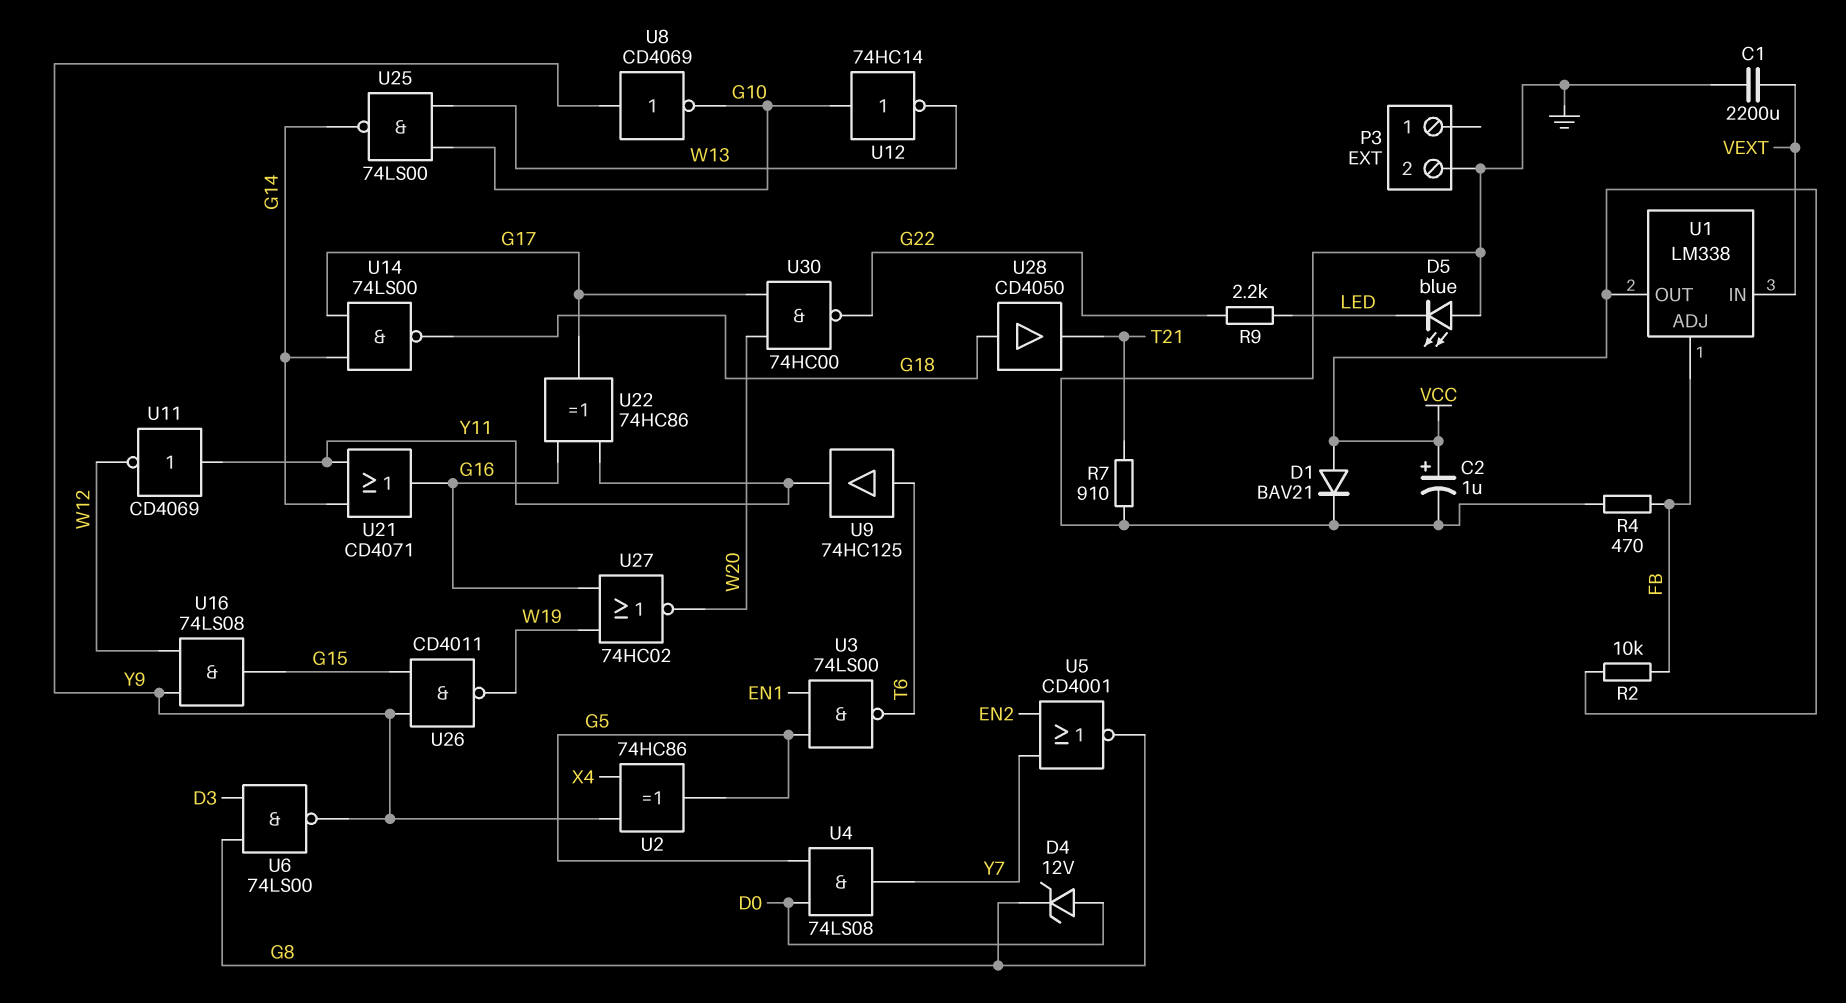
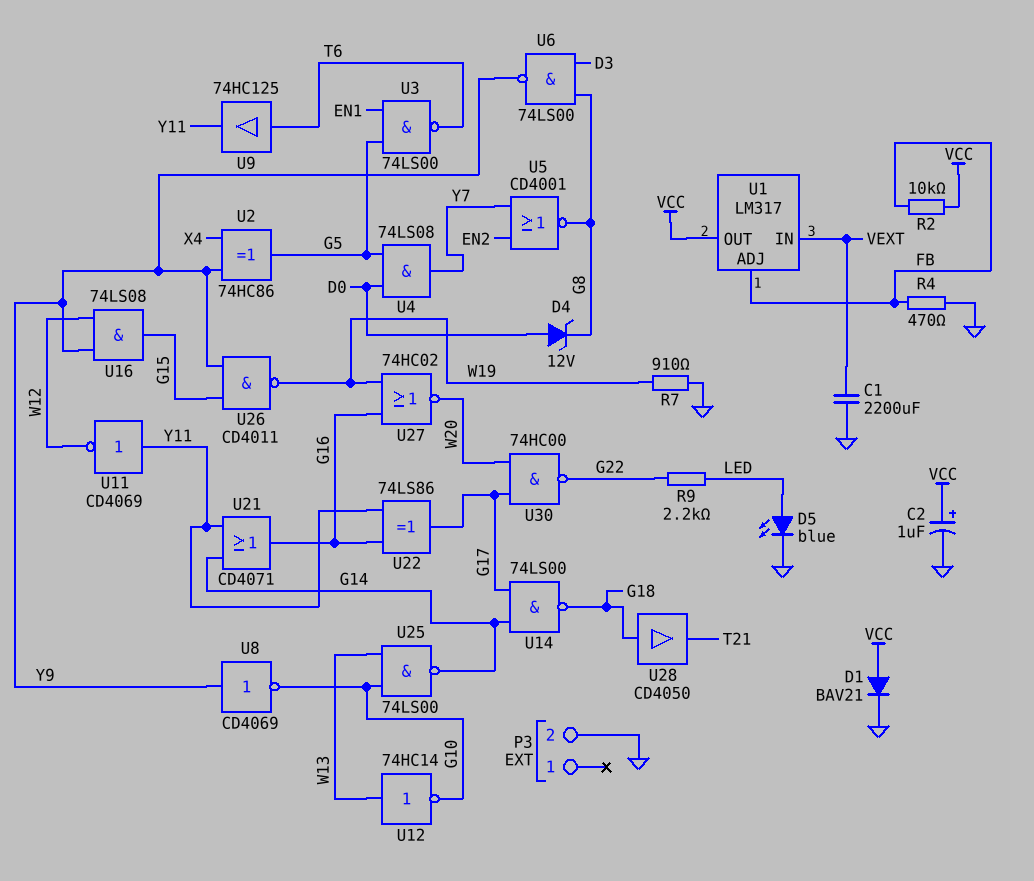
D5: LED blue (A GND, K LED) -> LED blue (A LED, K GND)
R7: 910 (GND, T21) -> 910 (GND, W19)
U1: LM338 -> LM317
U12: NOT 74HC14 (in G10, out W13) -> NOT 74HC14 (in W13, out G10)
U22: XOR 74HC86 (in G16, in Y11, out G17) -> XOR 74LS86 (in G16, in Y11, out G17)

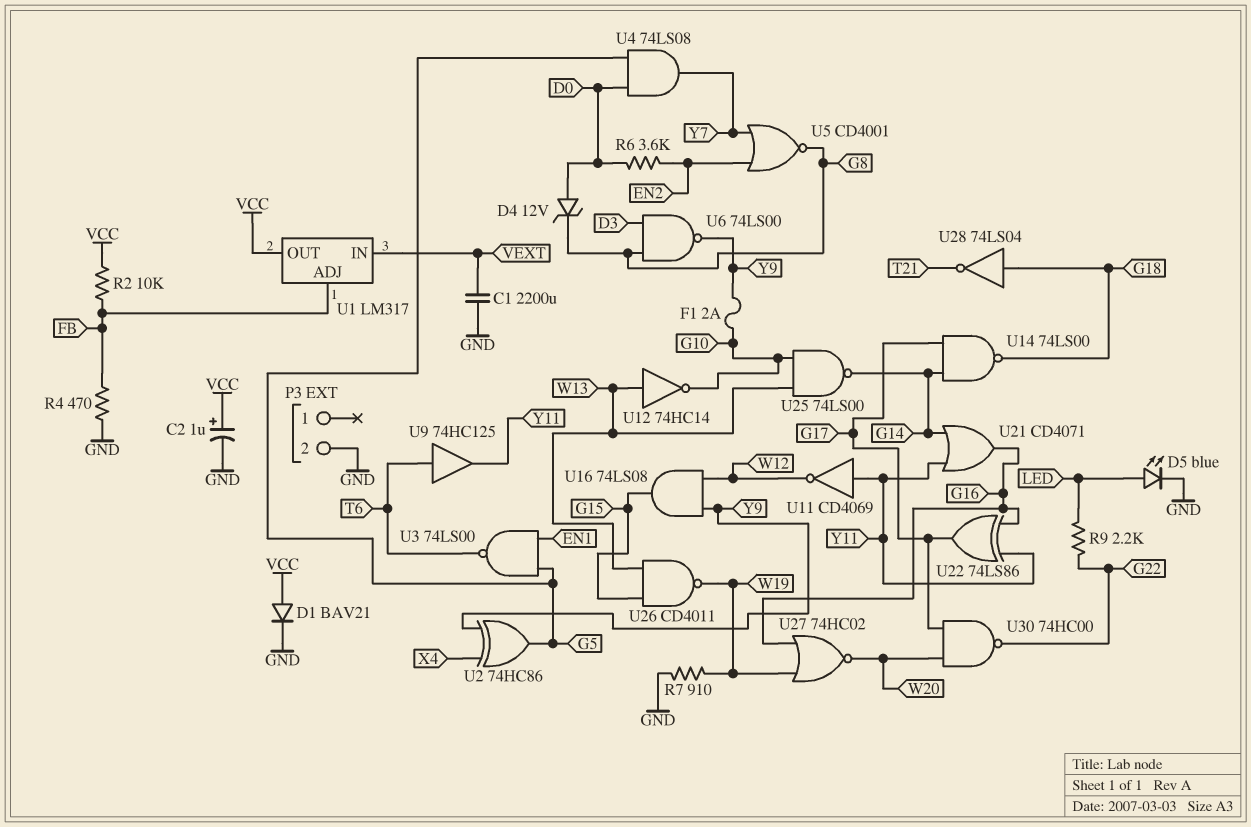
F1: none -> 2A (G10, Y9)
R6: none -> 3.6k (D0, EN2)
U8: NOT CD4069 (in Y9, out G10) -> none
U26: NAND CD4011 (in G15, in Y9, out W19) -> NAND CD4011 (in G15, in W13, out W19)
U28: buffer CD4050 (in G18, out T21) -> NOT 74LS04 (in G18, out T21)

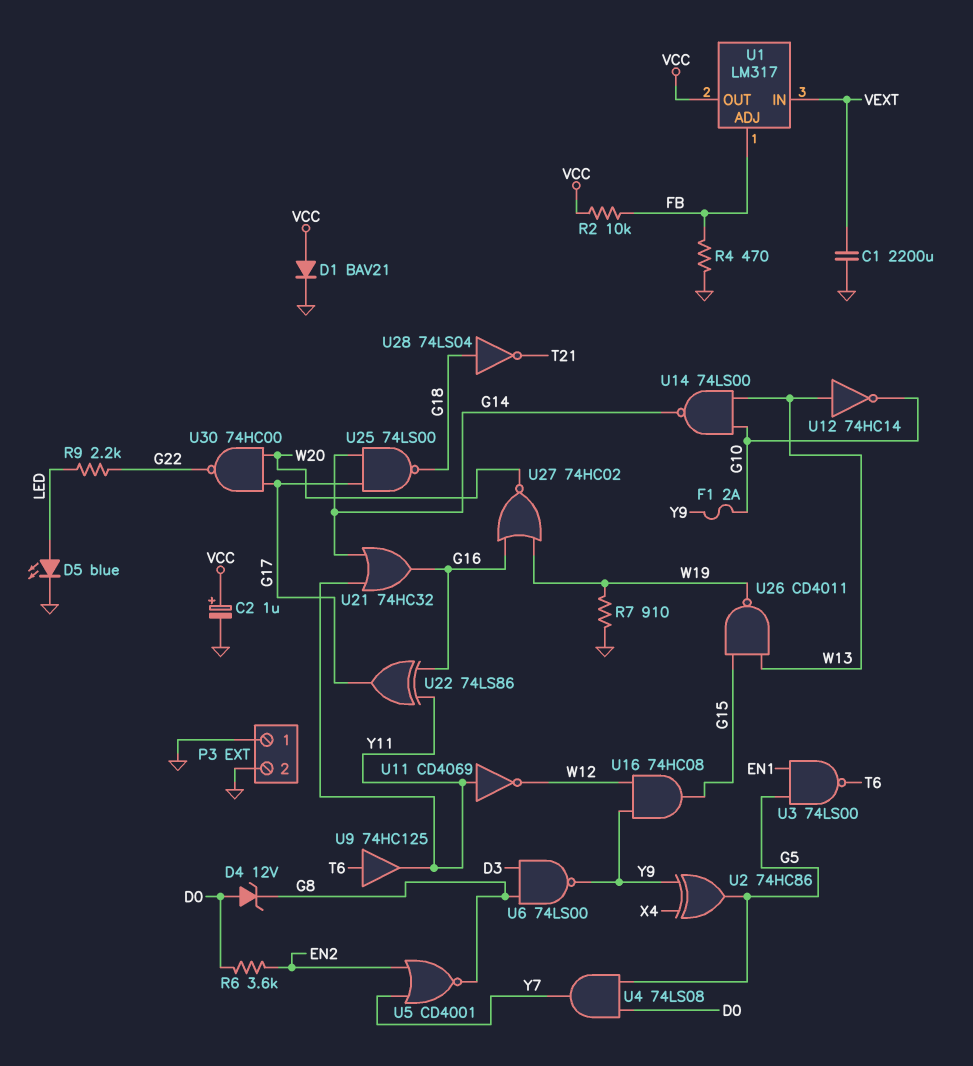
P3 pin 1: none -> GND
U14: NAND 74LS00 (in G14, in G17, out G18) -> NAND 74LS00 (in G10, in W13, out G14)
U16: AND 74LS08 (in W12, in Y9, out G15) -> AND 74HC08 (in W12, in Y9, out G15)
U21: OR CD4071 (in G14, in Y11, out G16) -> OR 74HC32 (in G14, in Y11, out G16)
U25: NAND 74LS00 (in G10, in W13, out G14) -> NAND 74LS00 (in G14, in G17, out G18)

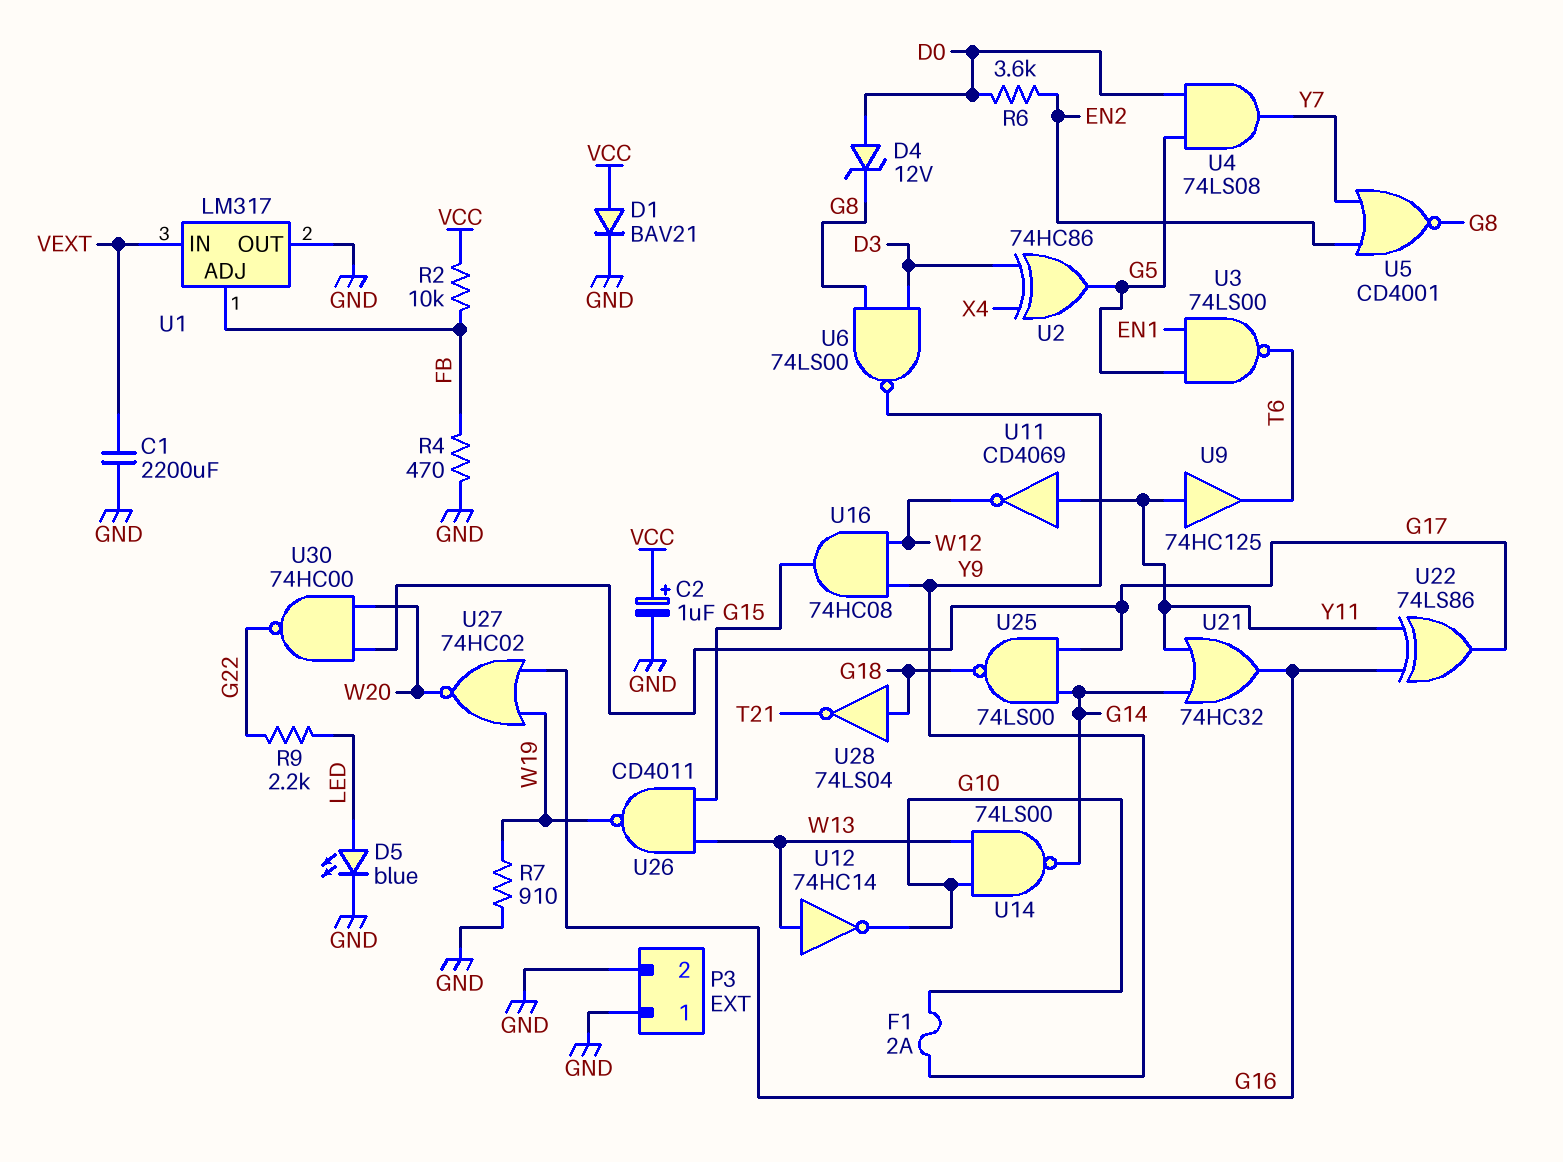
U1 pin OUT: VCC -> GND
U2: XOR 74HC86 (in X4, in Y9, out G5) -> XOR 74HC86 (in D3, in X4, out G5)
U9: buffer 74HC125 (in T6, out Y11) -> buffer 74HC125 (in Y11, out T6)

